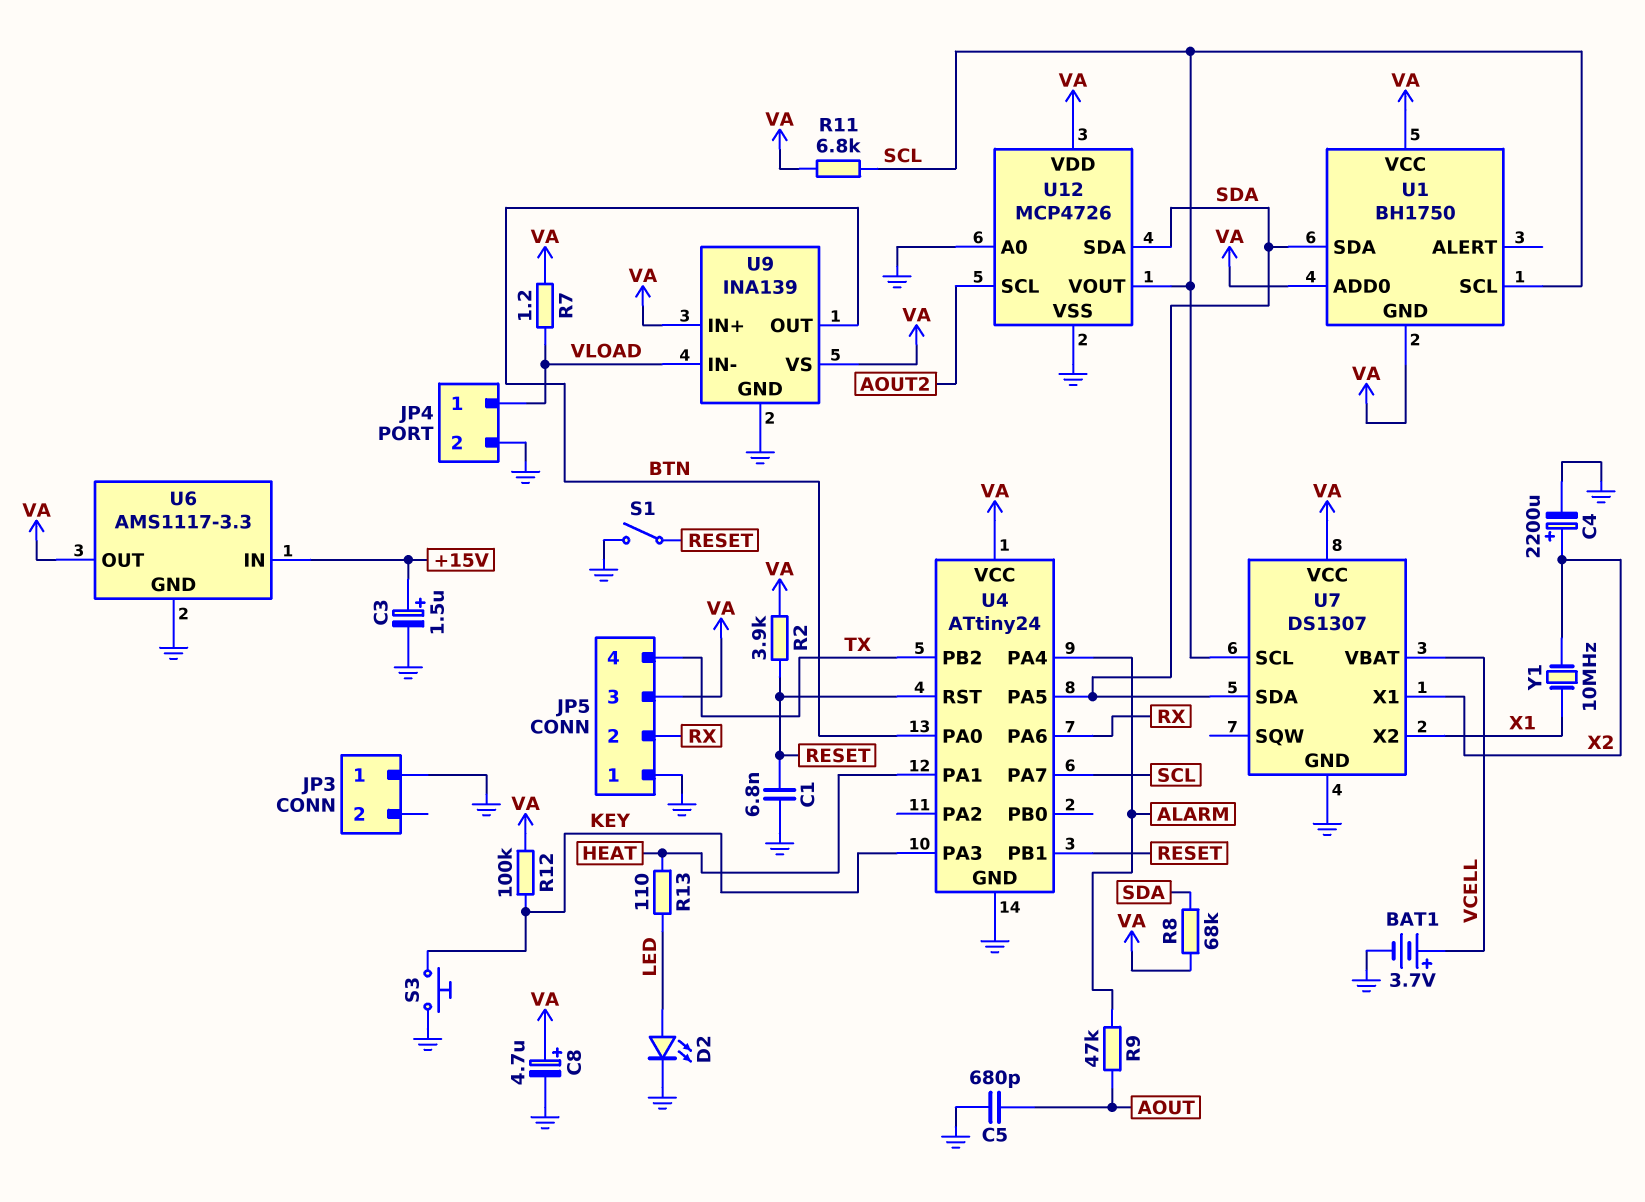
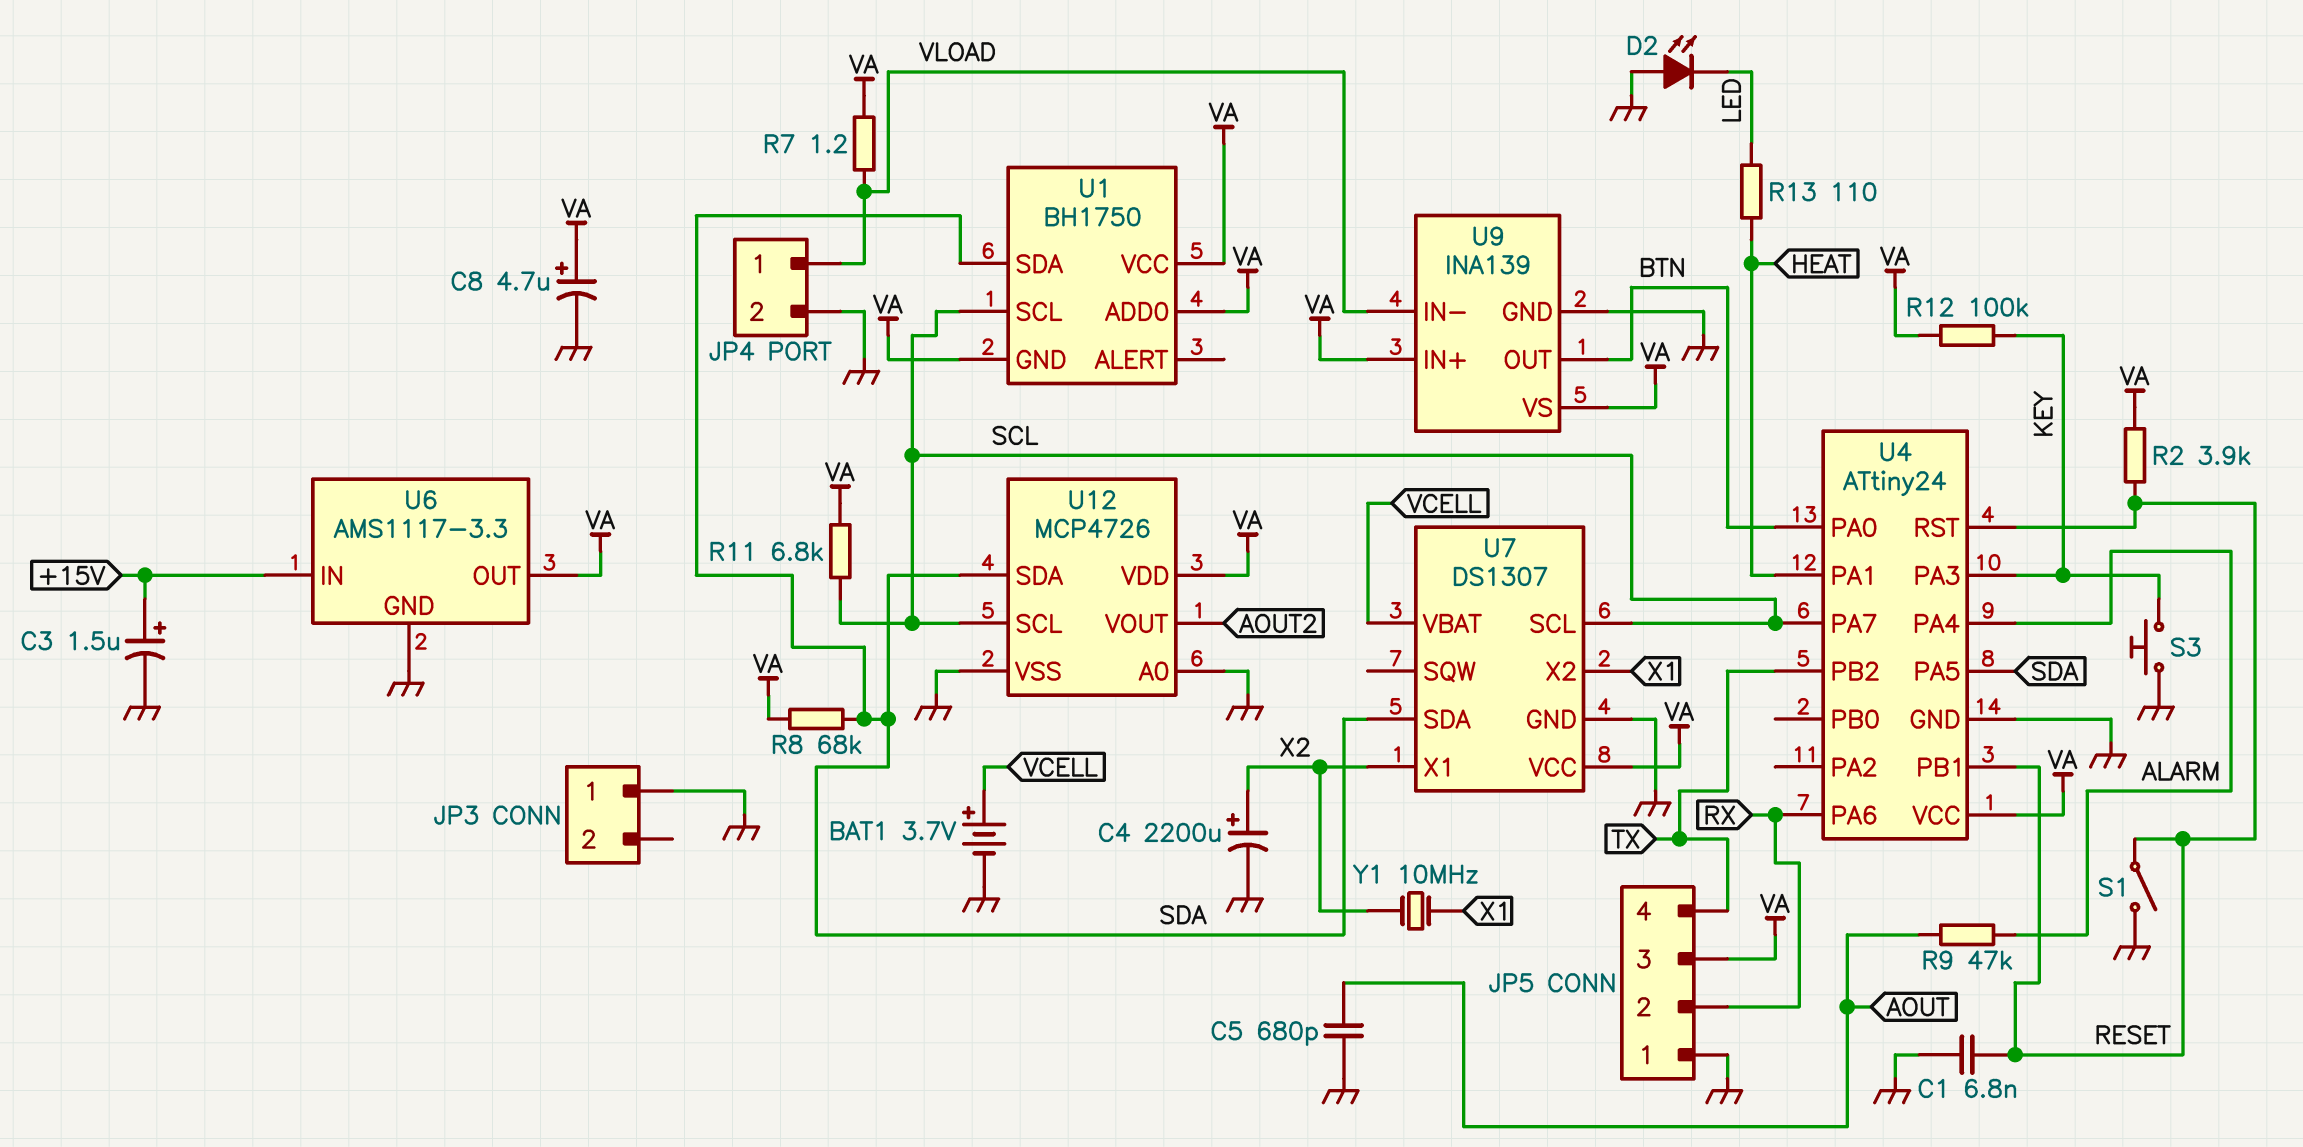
D2: LED (A LED, K GND) -> LED (A GND, K LED)
U12 pin SCL: AOUT2 -> SCL
U12 pin VOUT: SCL -> AOUT2

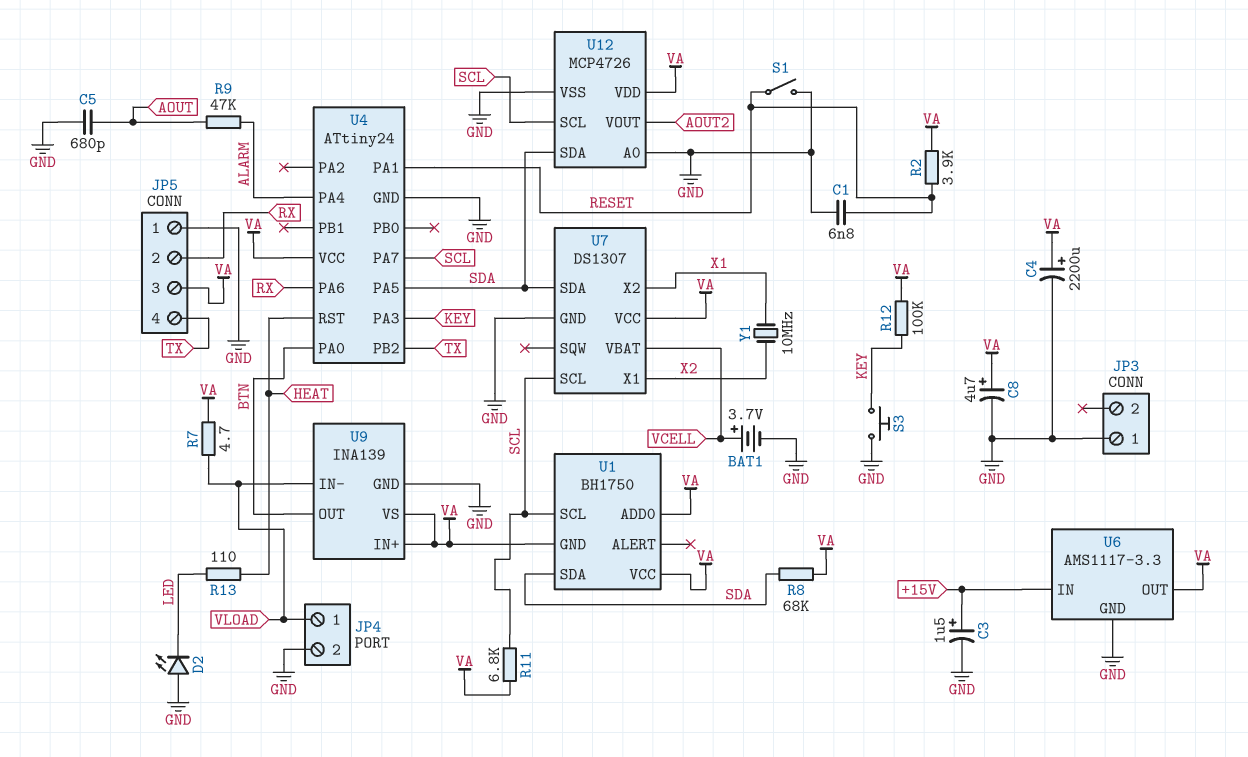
C4: 2200uF (plus X2, minus GND) -> 2200uF (plus VA, minus GND)
R7: 1.2 (VA, VLOAD) -> 4.7 (VA, VLOAD)
U4 pin PA1: HEAT -> RESET
U4 pin PB1: RESET -> none
U4 pin RST: RESET -> HEAT

